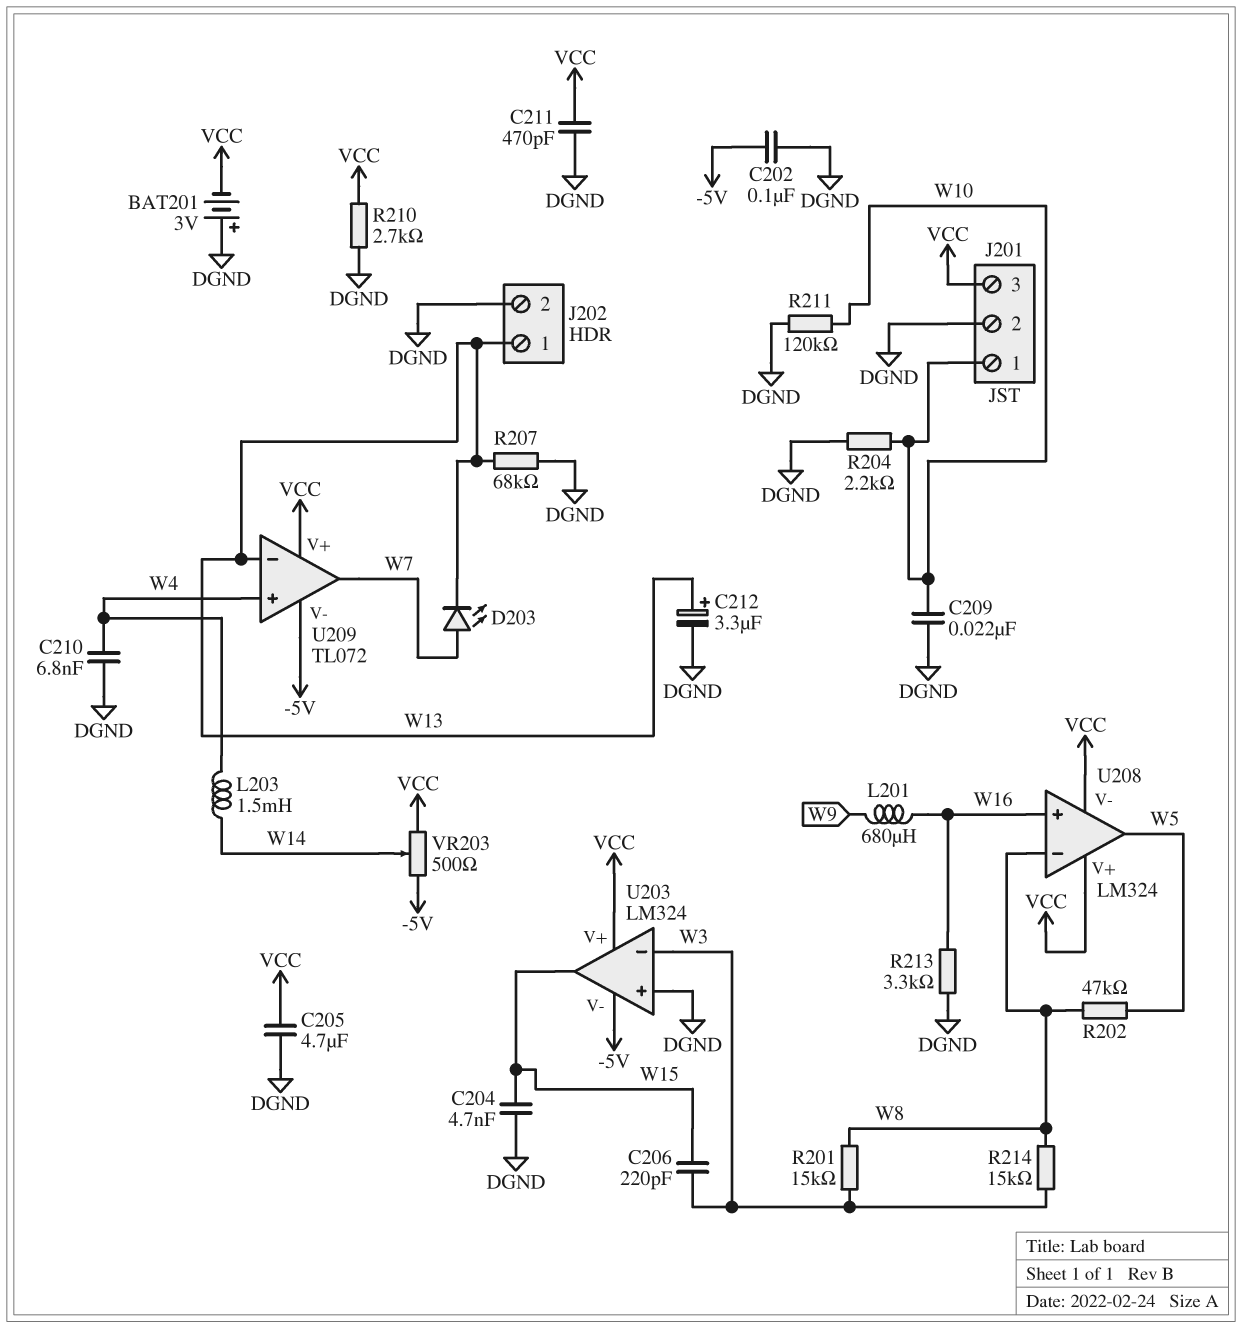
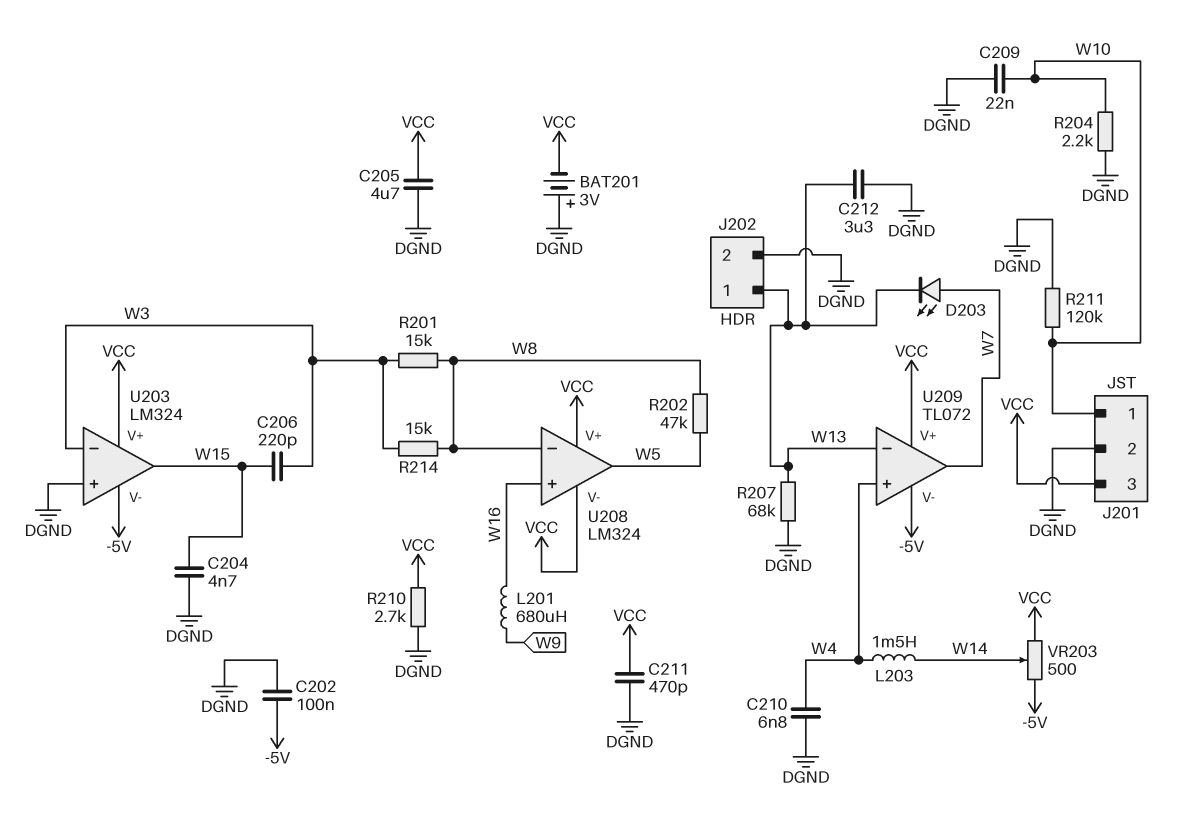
C212: 3.3uF (plus W13, minus DGND) -> 3.3uF (DGND, W13)
R213: 3.3k (DGND, W16) -> none

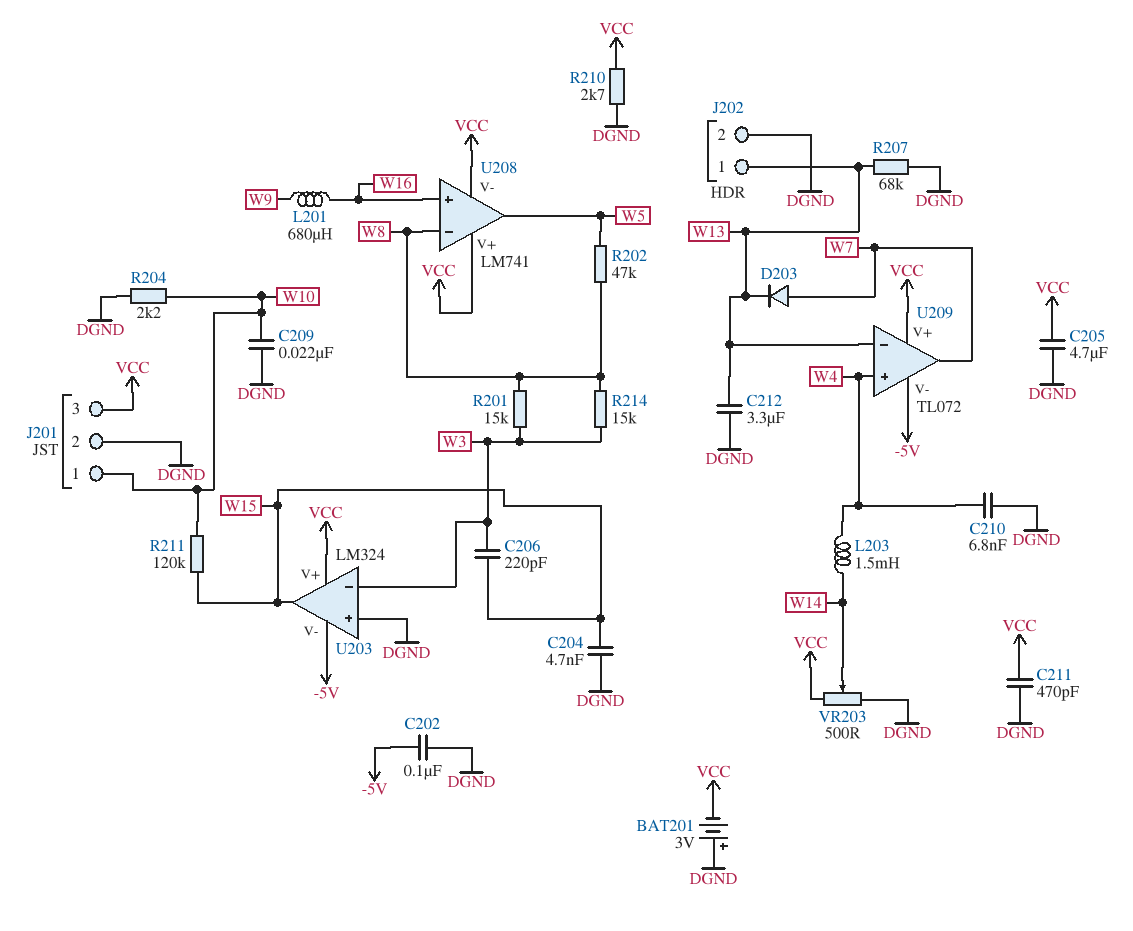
D203: LED (A W7, K W13) -> diode (A W7, K W13)
R211: 120k (DGND, W10) -> 120k (W10, W15)
U208: LM324 -> LM741
VR203: 500 (-5V, VCC, wiper W14) -> 500 (DGND, VCC, wiper W14)

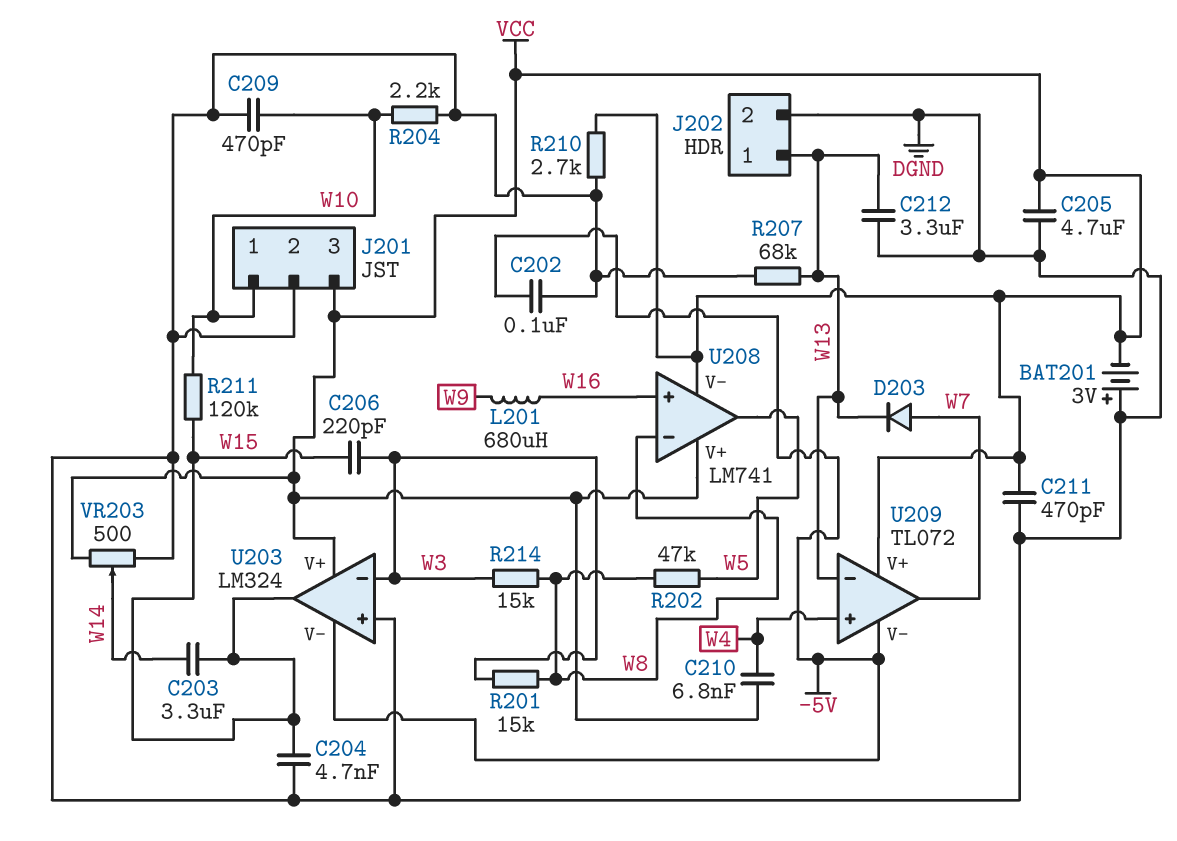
C203: none -> 3.3uF (W14, W15)
C209: 22nF (DGND, W10) -> 470pF (DGND, W10)
C210: 6.8nF (DGND, W4) -> 6.8nF (VCC, W4)
L203: 1.5mH (W4, W14) -> none

